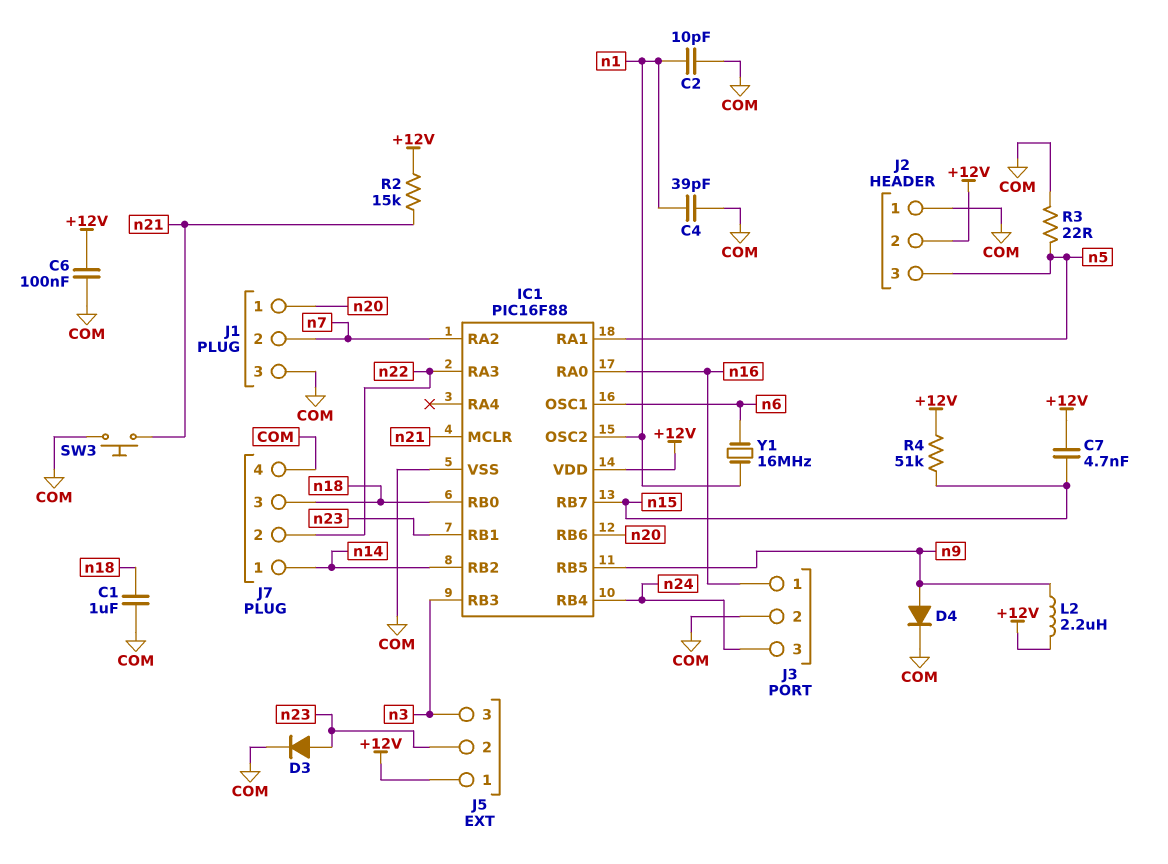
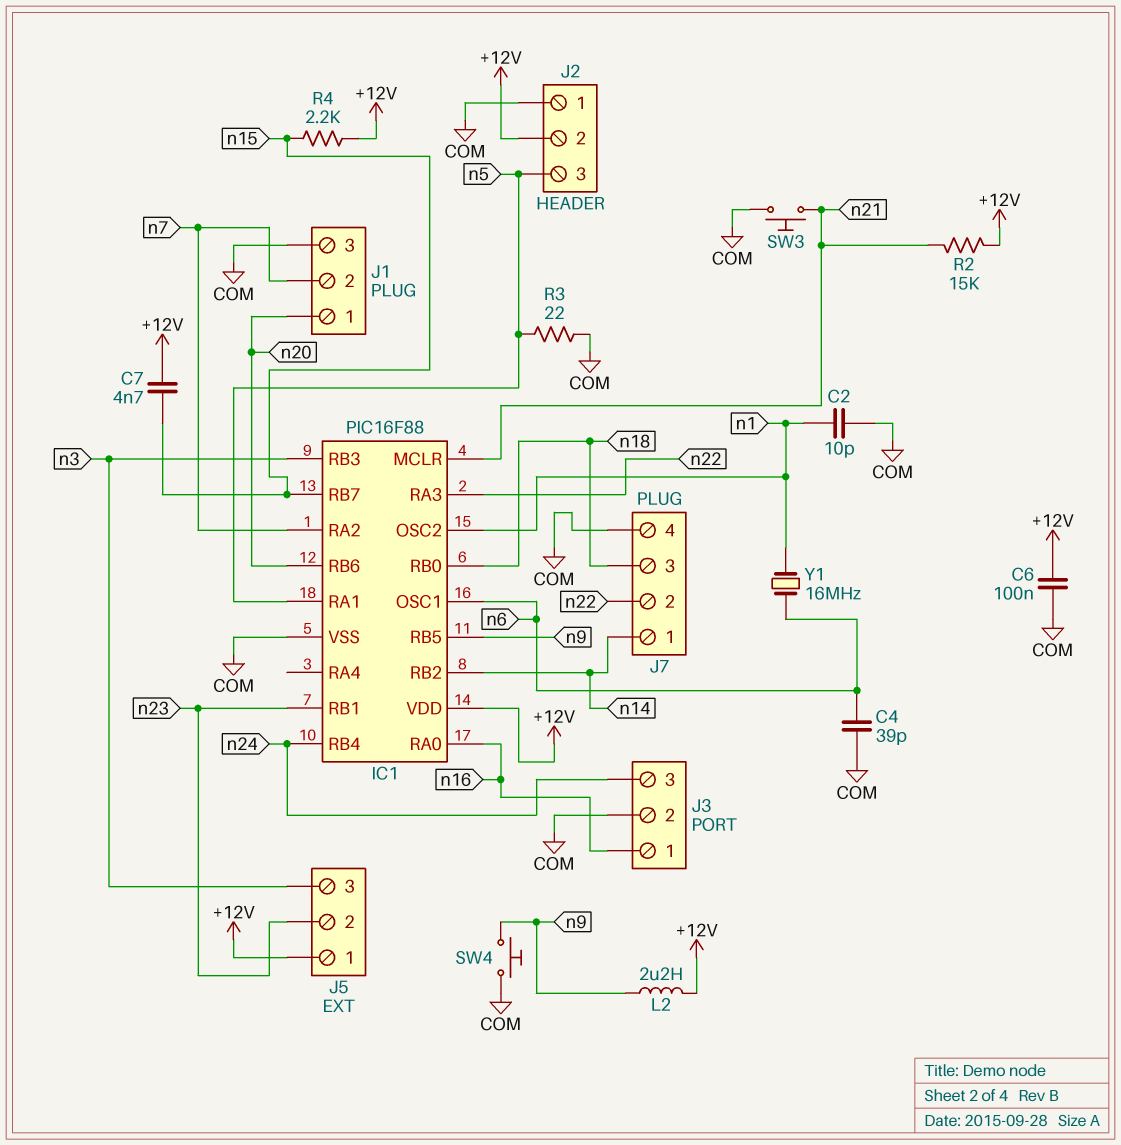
C1: 1uF (COM, n18) -> none
C4: 39pF (COM, n1) -> 39pF (COM, n6)
D3: diode (A n23, K COM) -> none
D4: diode (A n9, K COM) -> none
R4: 51k (+12V, n15) -> 2.2k (+12V, n15)
SW4: none -> button (COM, n9)

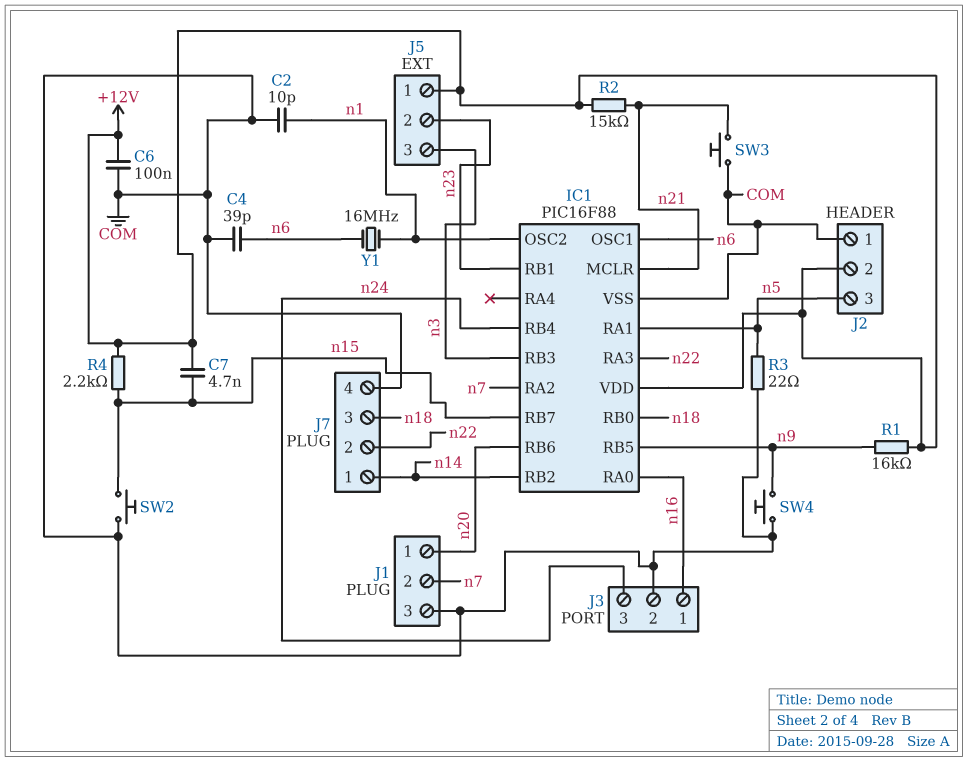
L2: 2.2uH (+12V, n9) -> none
R1: none -> 16k (+12V, n9)
SW2: none -> button (COM, n15)

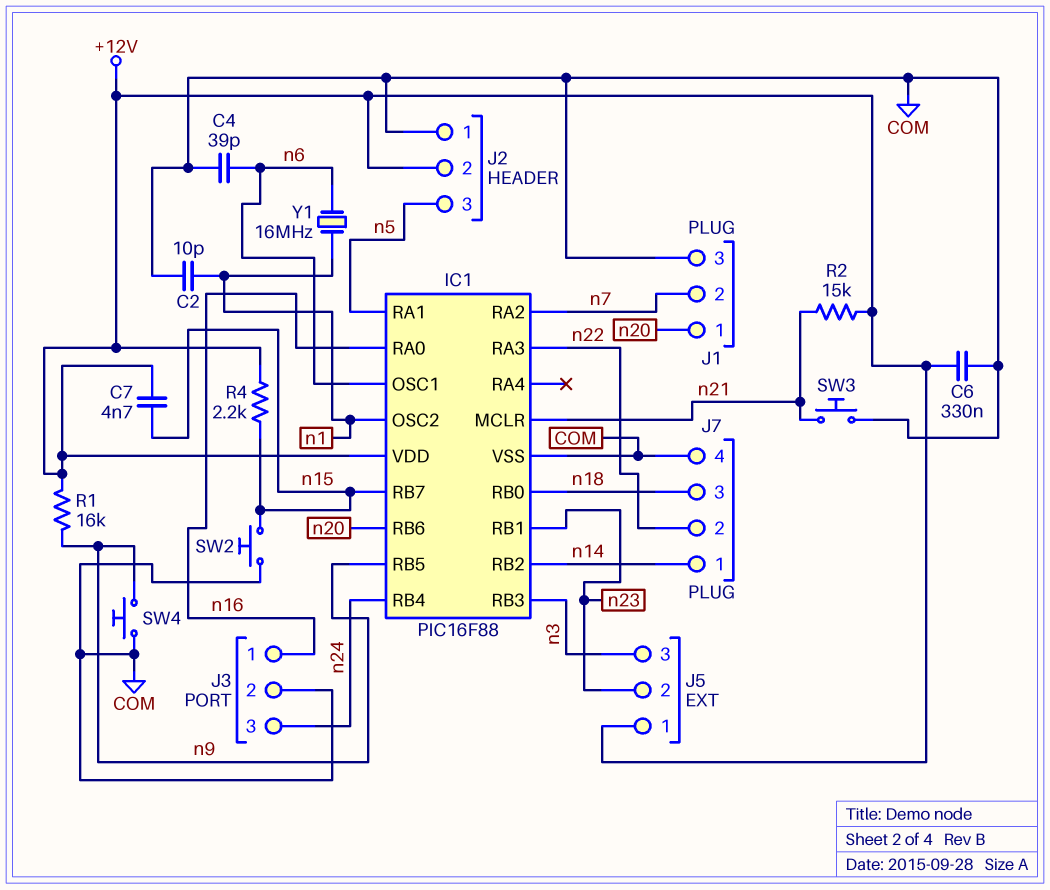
C6: 100nF (+12V, COM) -> 330nF (+12V, COM)
R3: 22 (COM, n5) -> none

